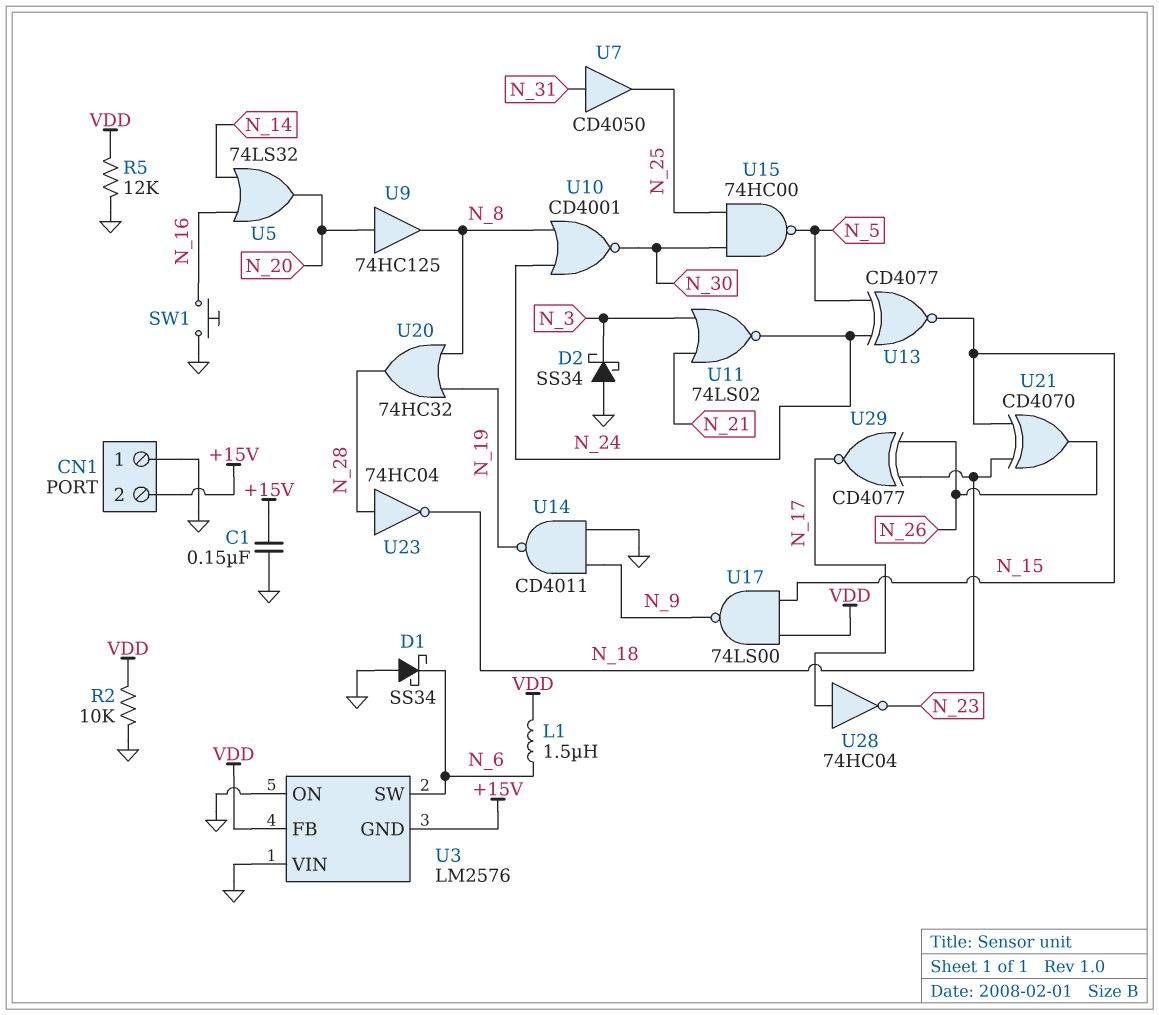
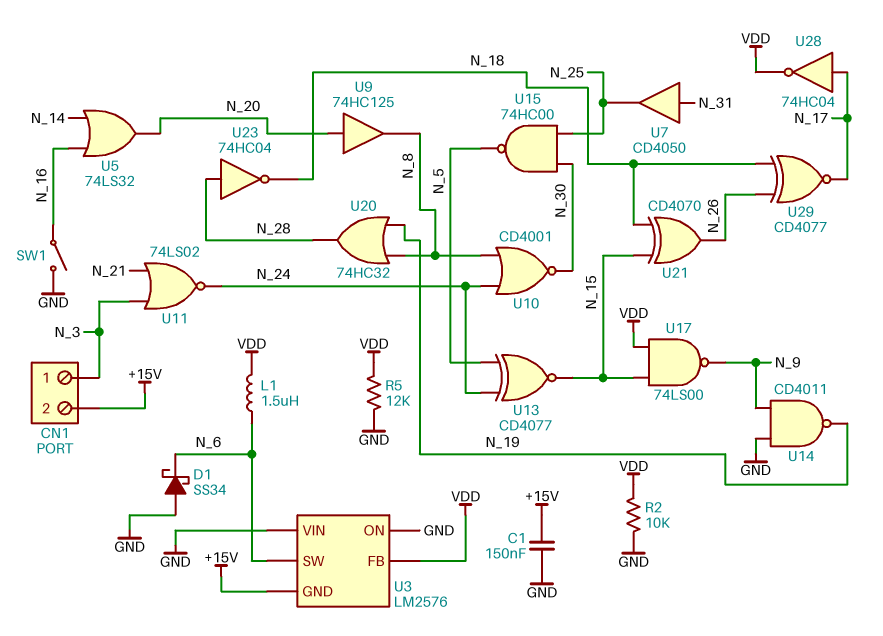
CN1 pin 1: GND -> N_3
D2: schottky SS34 (A GND, K N_3) -> none
SW1: button (GND, N_16) -> switch (GND, N_16)
U28: NOT 74HC04 (in N_17, out N_23) -> NOT 74HC04 (in N_17, out VDD)

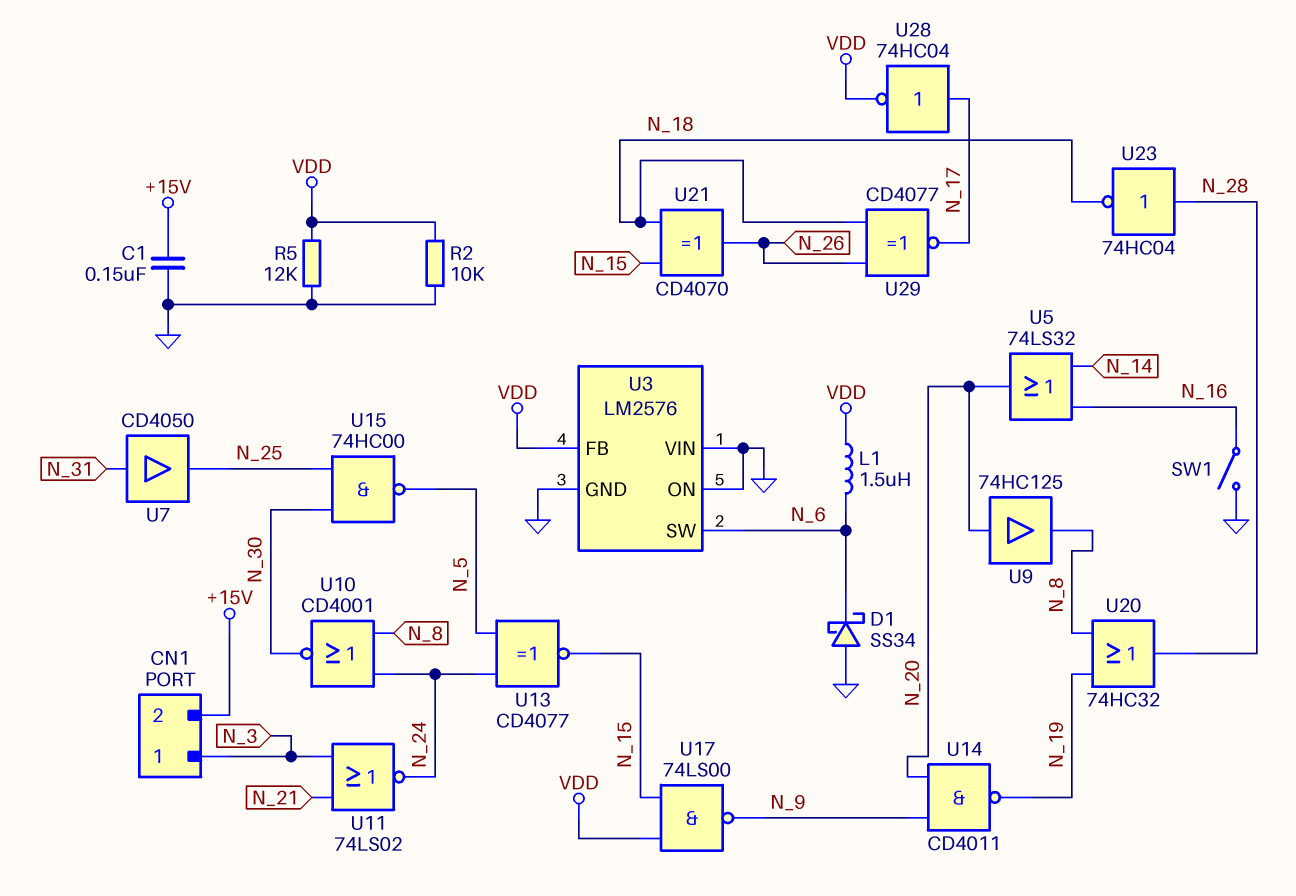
U3 pin GND: +15V -> GND
U14: NAND CD4011 (in GND, in N_9, out N_19) -> NAND CD4011 (in N_9, in N_20, out N_19)

